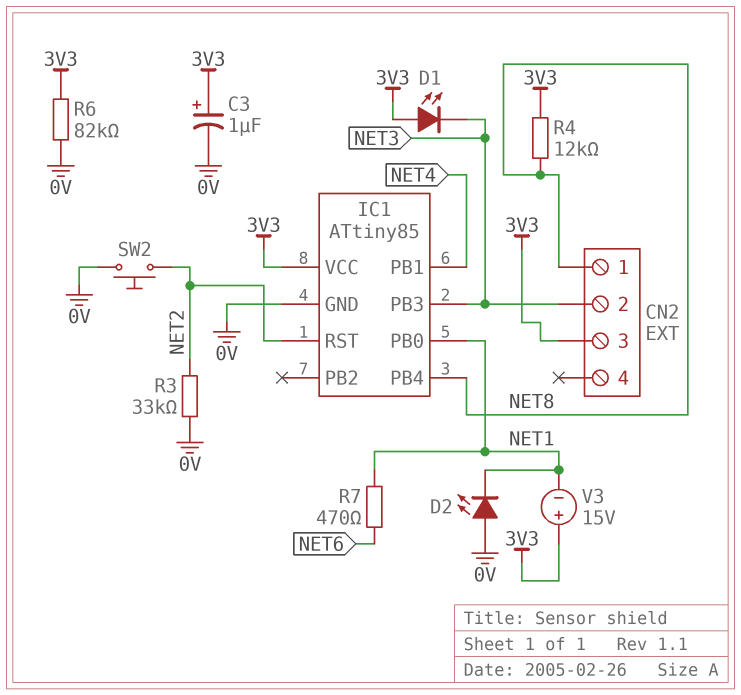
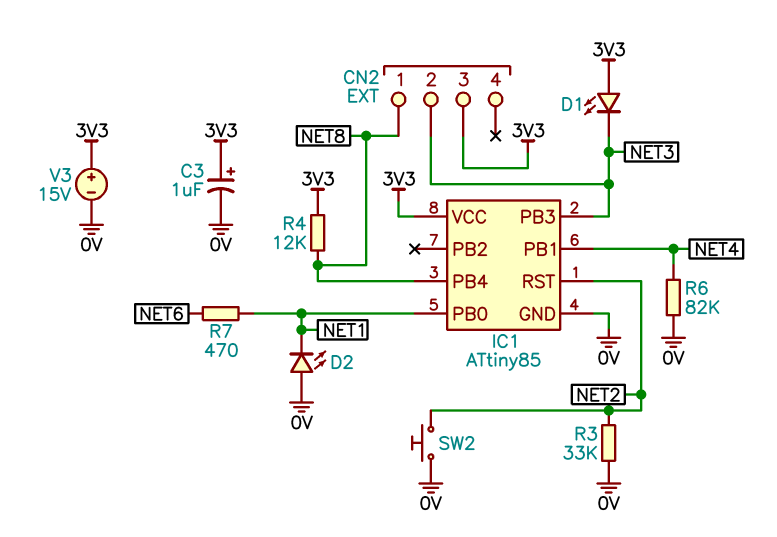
R6: 82k (0V, 3V3) -> 82k (0V, NET4)
V3: 15V (plus 3V3, minus NET1) -> 15V (plus 3V3, minus 0V)

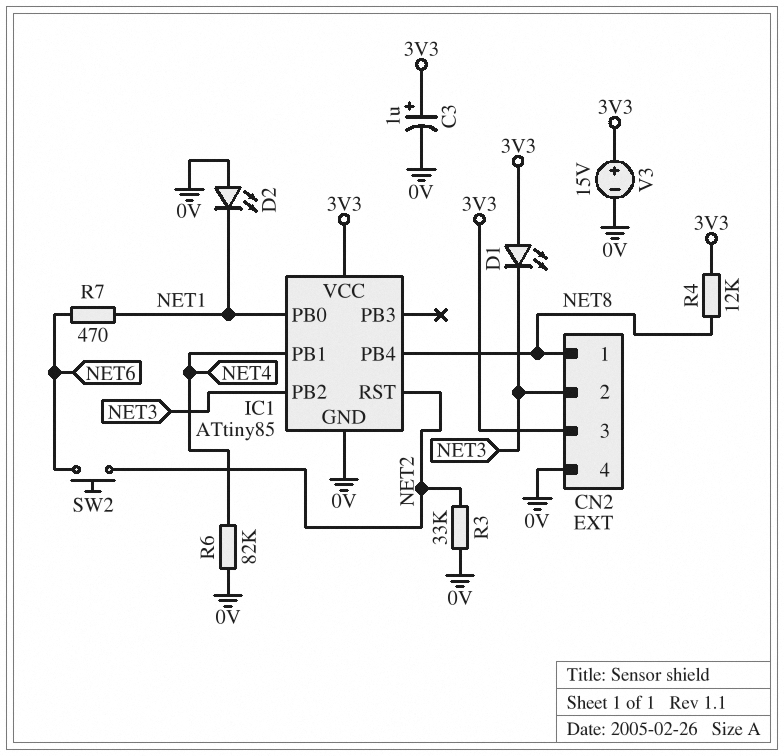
CN2 pin 4: none -> 0V
IC1 pin PB2: none -> NET3
IC1 pin PB3: NET3 -> none
SW2: button (0V, NET2) -> button (NET2, NET6)

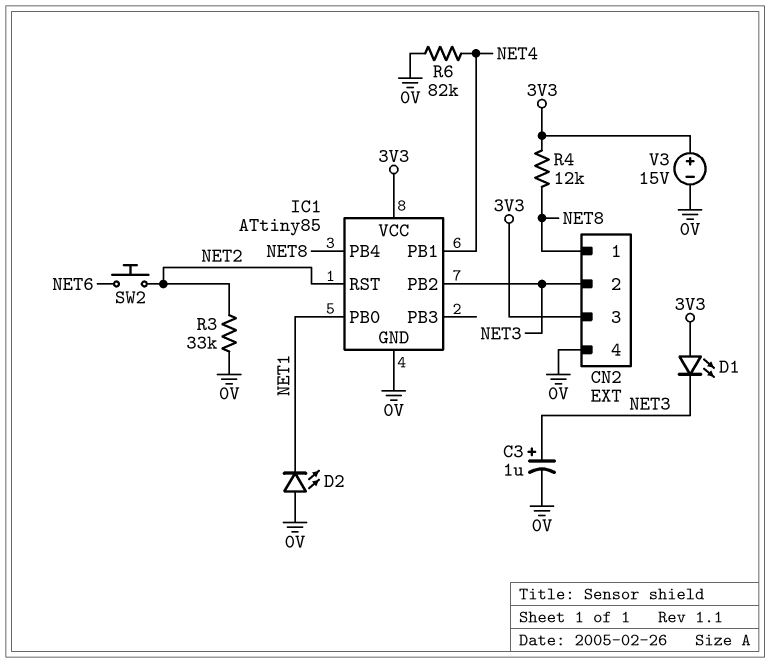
C3: 1uF (plus 3V3, minus 0V) -> 1uF (plus NET3, minus 0V)
R7: 470 (NET1, NET6) -> none

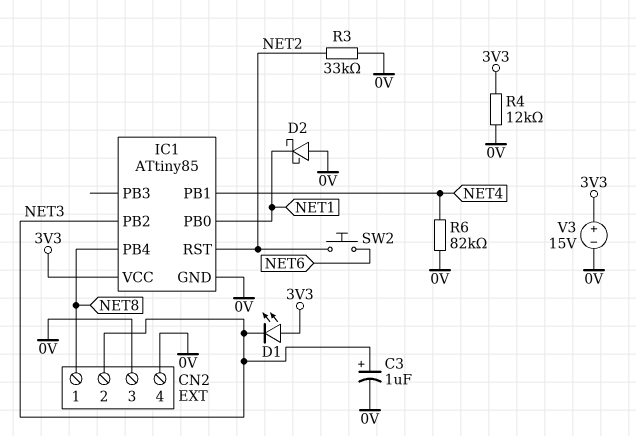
CN2 pin 3: 3V3 -> 0V
D2: LED (A 0V, K NET1) -> schottky (A 0V, K NET1)
R4: 12k (3V3, NET8) -> 12k (0V, 3V3)

